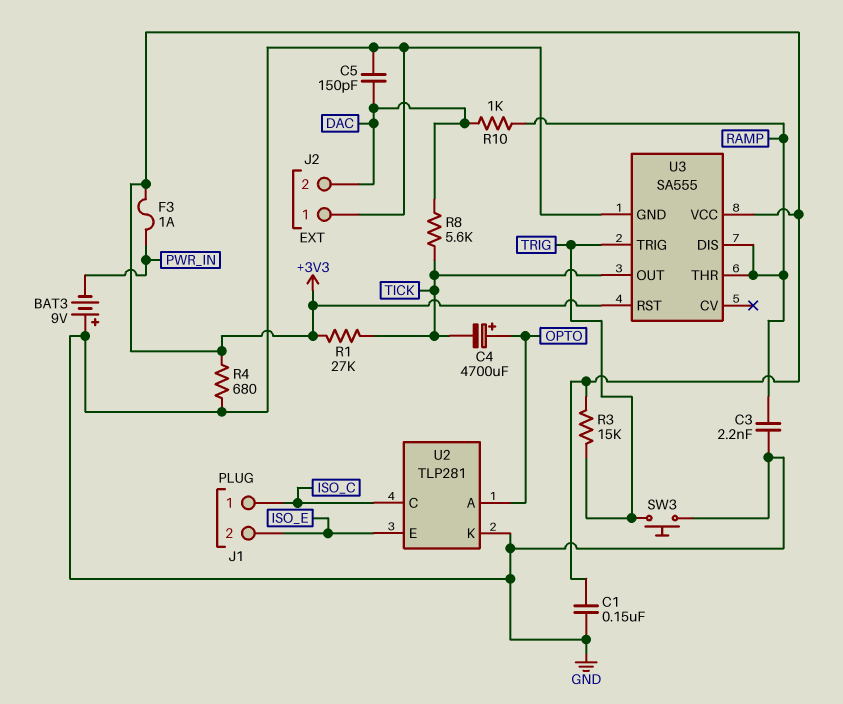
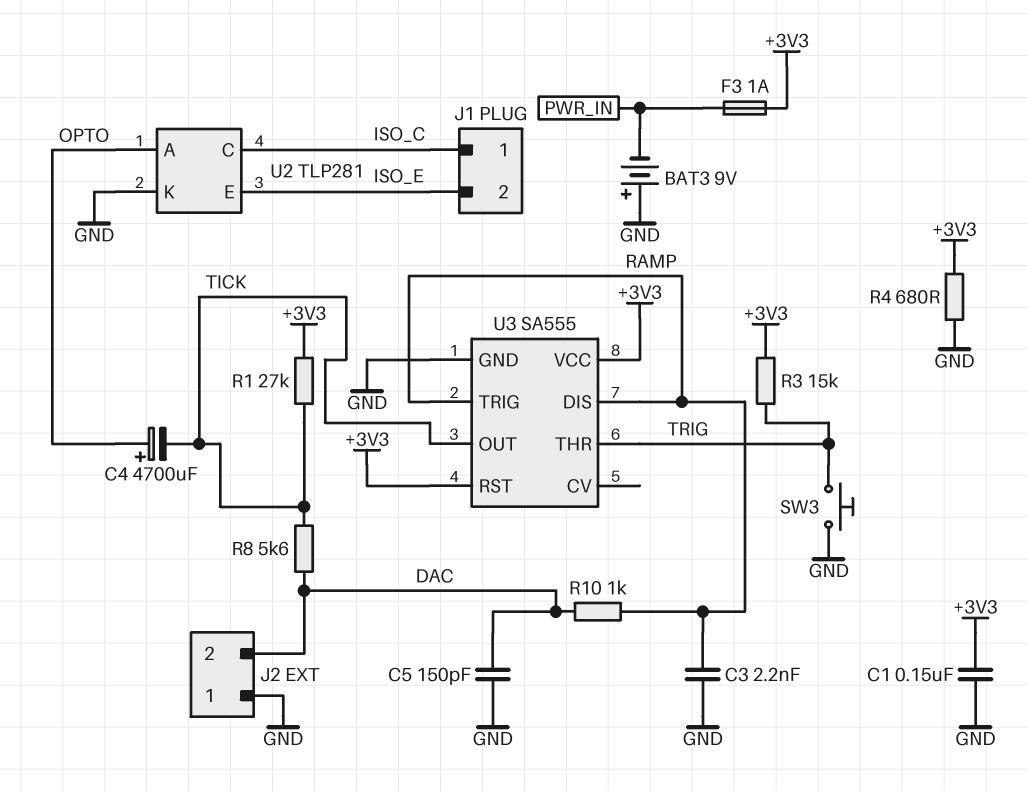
U3 pin THR: RAMP -> TRIG
U3 pin TRIG: TRIG -> RAMP

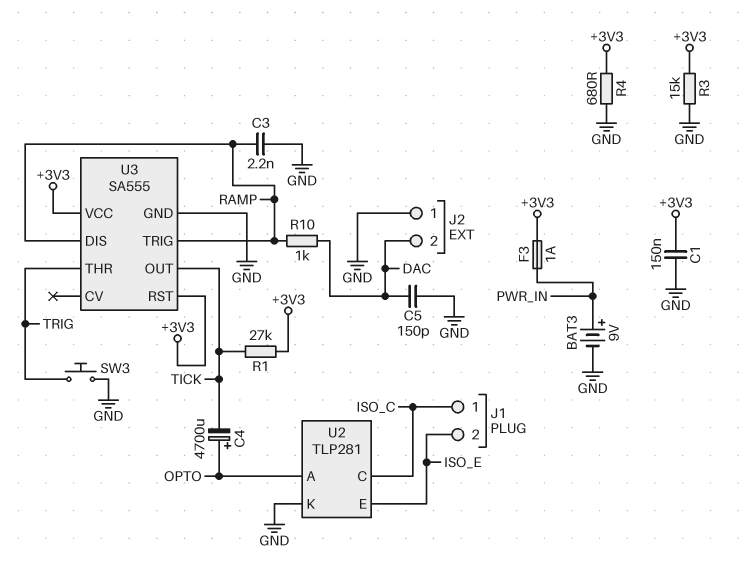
BAT3: 9V (plus GND, minus PWR_IN) -> 9V (plus PWR_IN, minus GND)
R3: 15k (+3V3, TRIG) -> 15k (+3V3, GND)
R8: 5.6k (DAC, TICK) -> none

